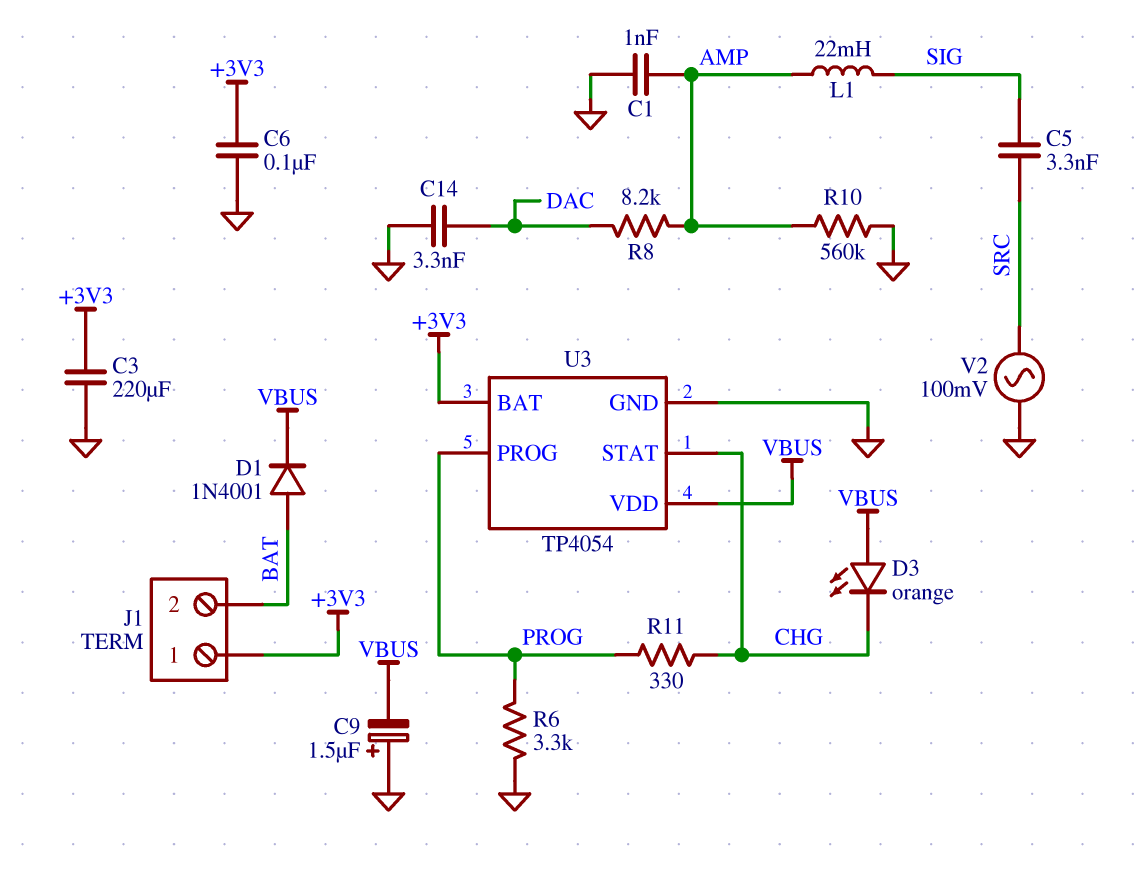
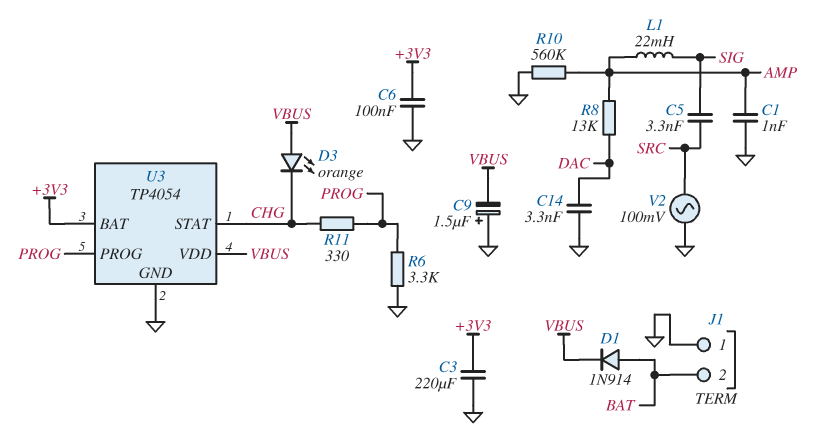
D1: diode 1N4001 (A BAT, K VBUS) -> diode 1N914 (A BAT, K VBUS)
J1 pin 1: +3V3 -> GND
R8: 8.2k (AMP, DAC) -> 13k (AMP, DAC)

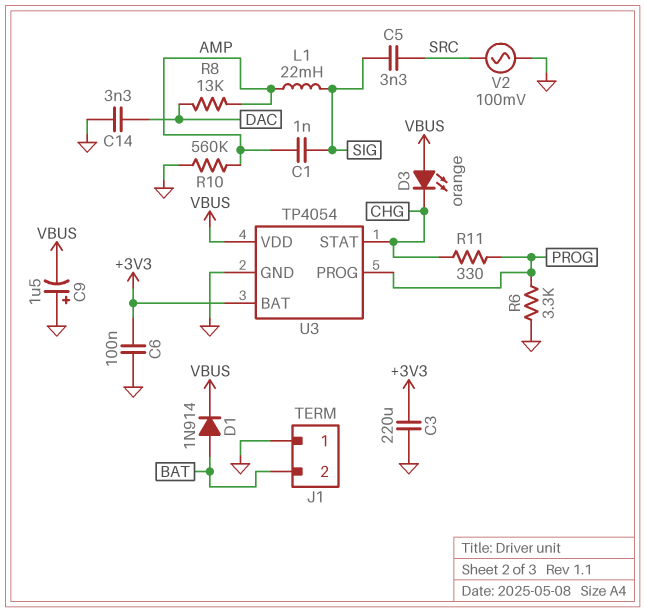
C1: 1nF (AMP, GND) -> 1nF (AMP, SIG)

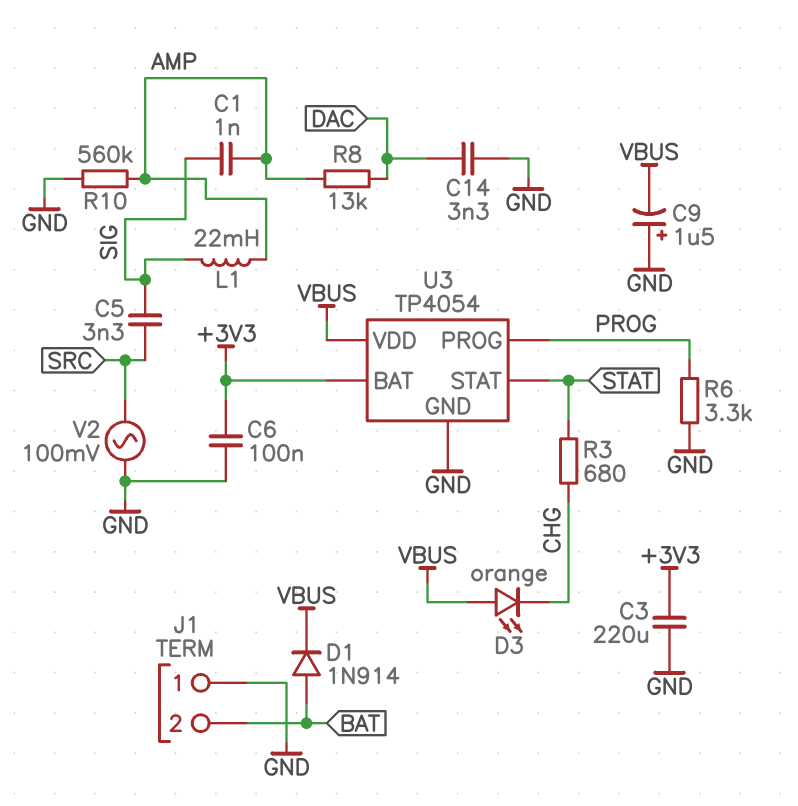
R3: none -> 680 (CHG, STAT)
R11: 330 (CHG, PROG) -> none
U3 pin STAT: CHG -> STAT

